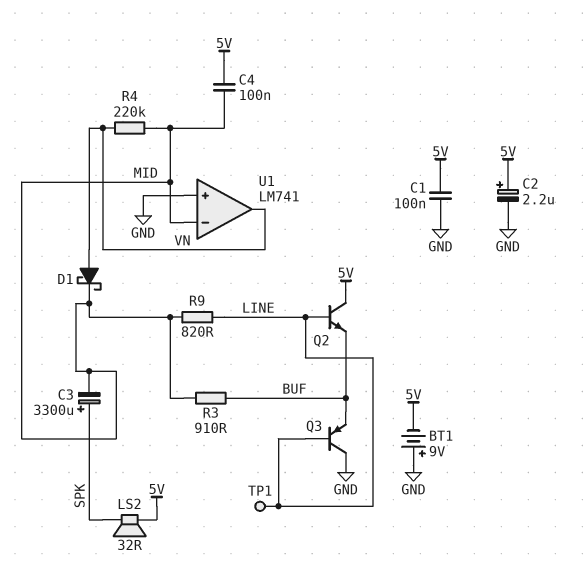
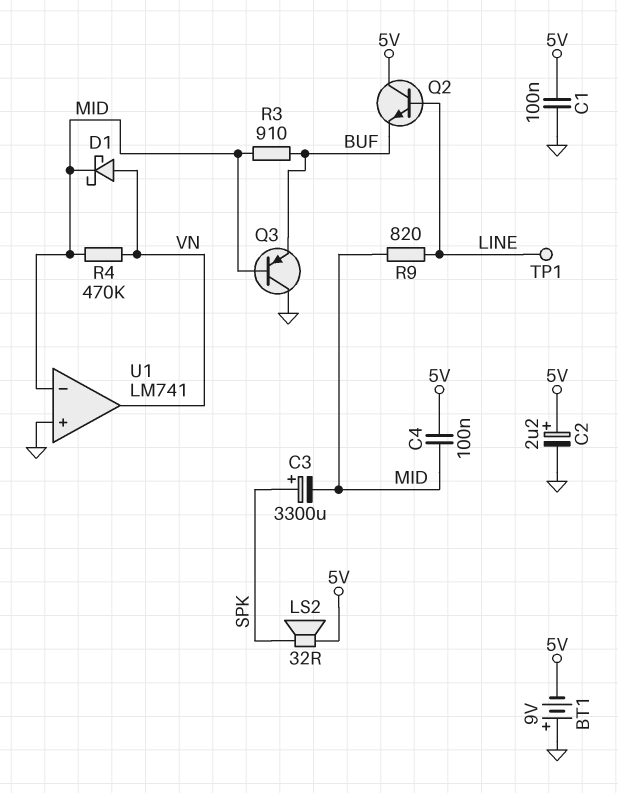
Q3: PNP (B LINE, C GND, E BUF) -> PNP (B MID, C GND, E BUF)
R4: 220k (MID, VN) -> 470k (MID, VN)

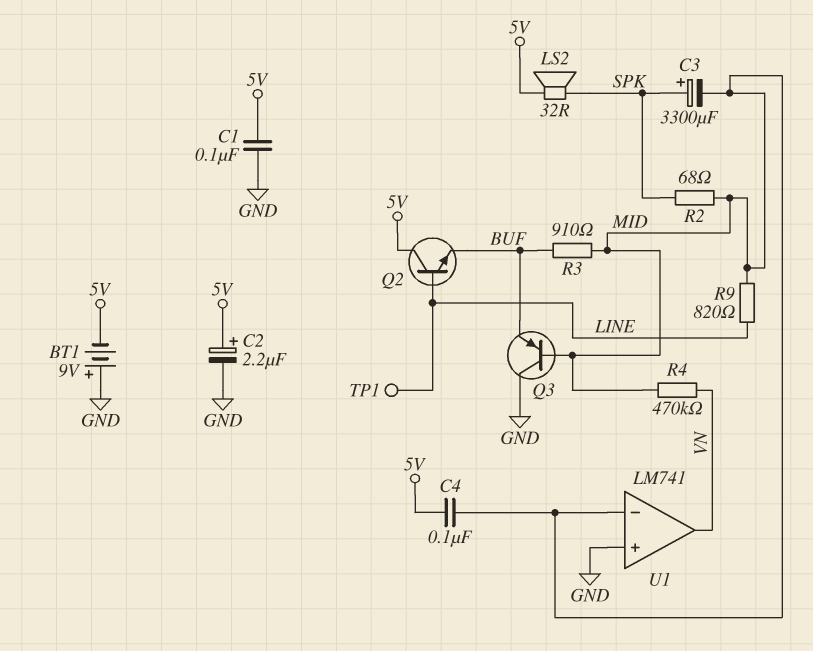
D1: schottky (A VN, K MID) -> none
R2: none -> 68 (MID, SPK)

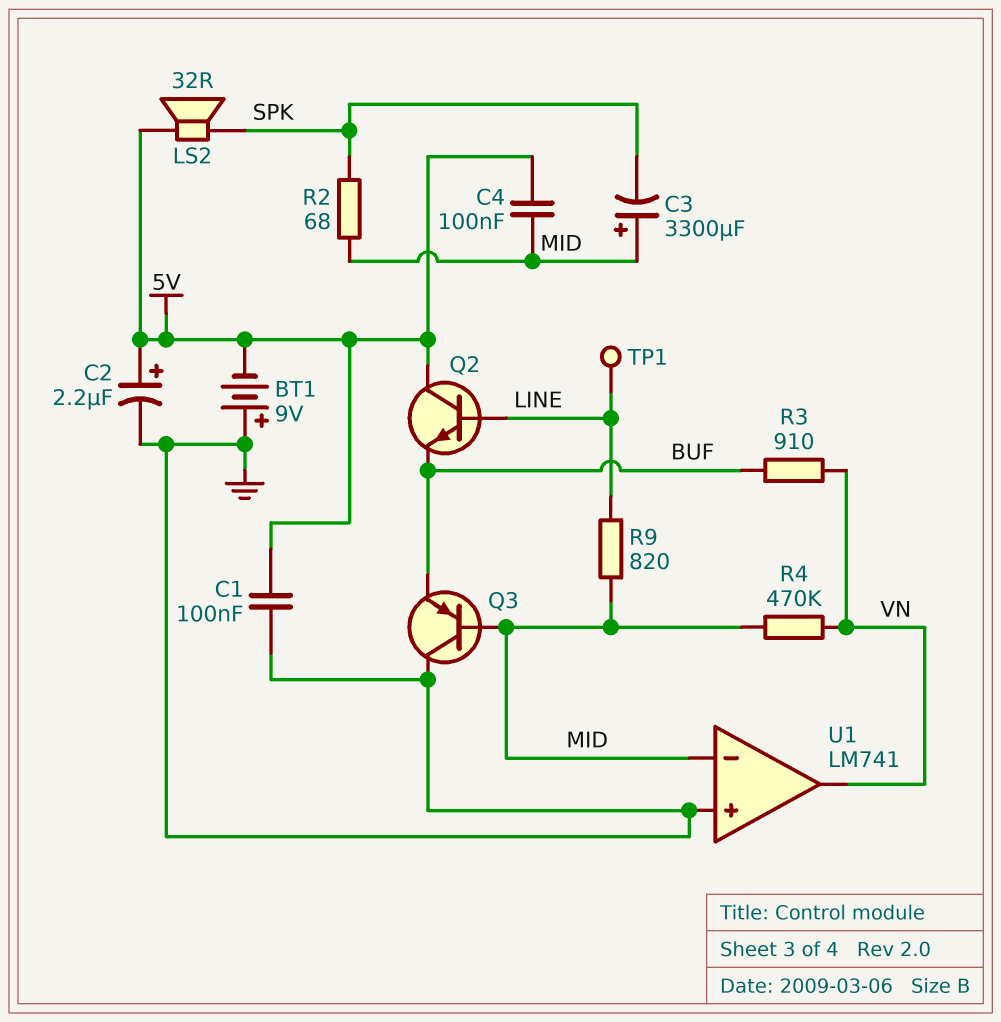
C3: 3300uF (plus SPK, minus MID) -> 3300uF (plus MID, minus SPK)
R3: 910 (BUF, MID) -> 910 (BUF, VN)

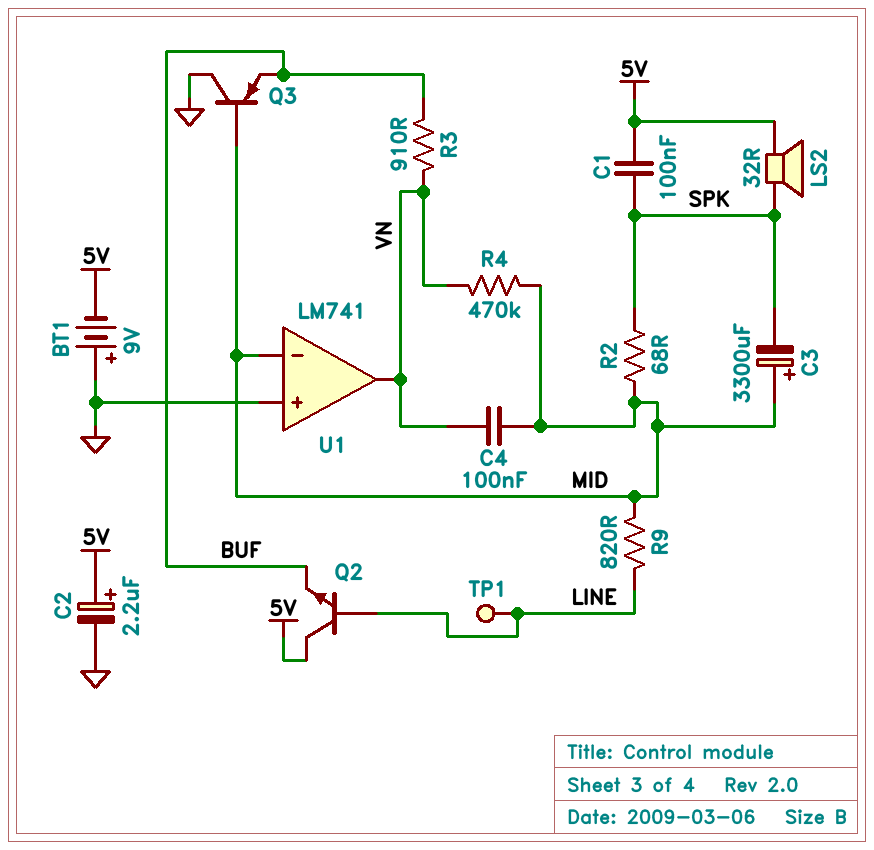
C1: 100nF (5V, GND) -> 100nF (5V, SPK)
C4: 100nF (5V, MID) -> 100nF (MID, VN)

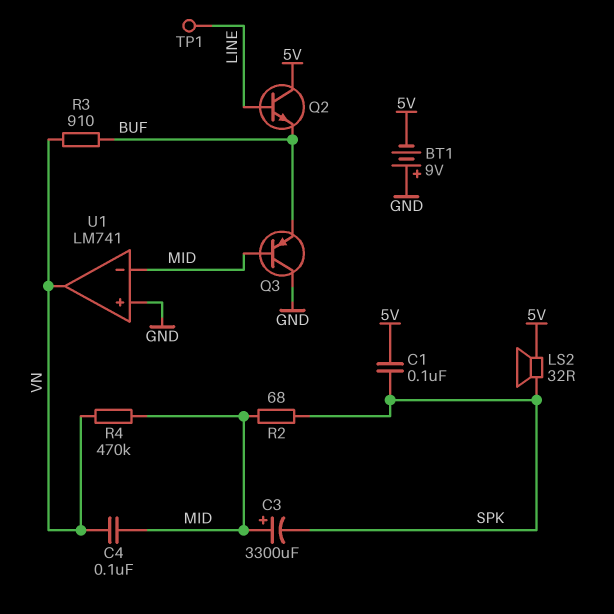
C2: 2.2uF (plus 5V, minus GND) -> none
R9: 820 (LINE, MID) -> none

